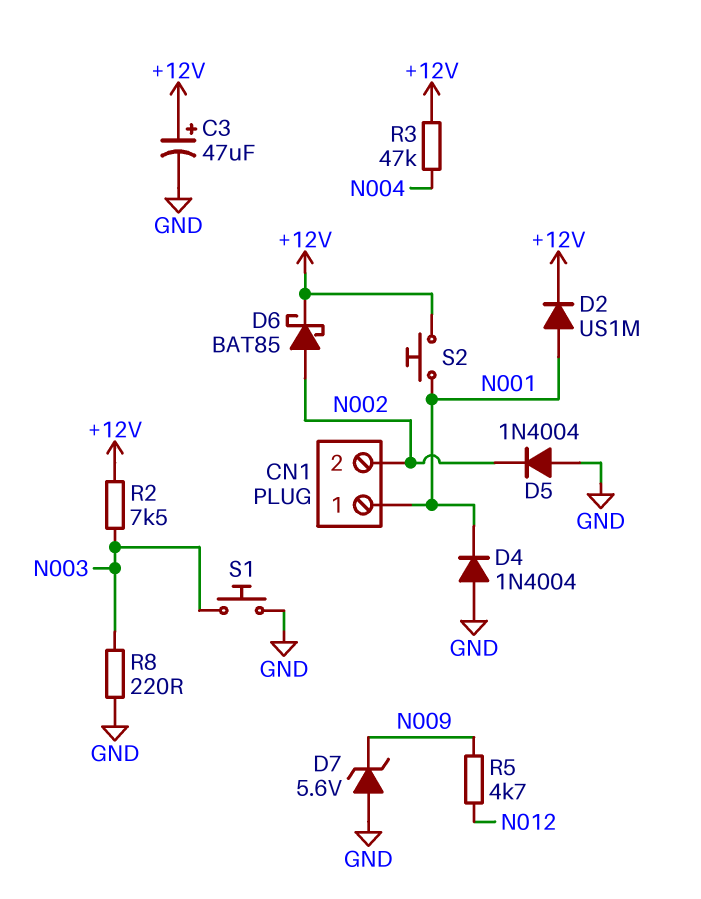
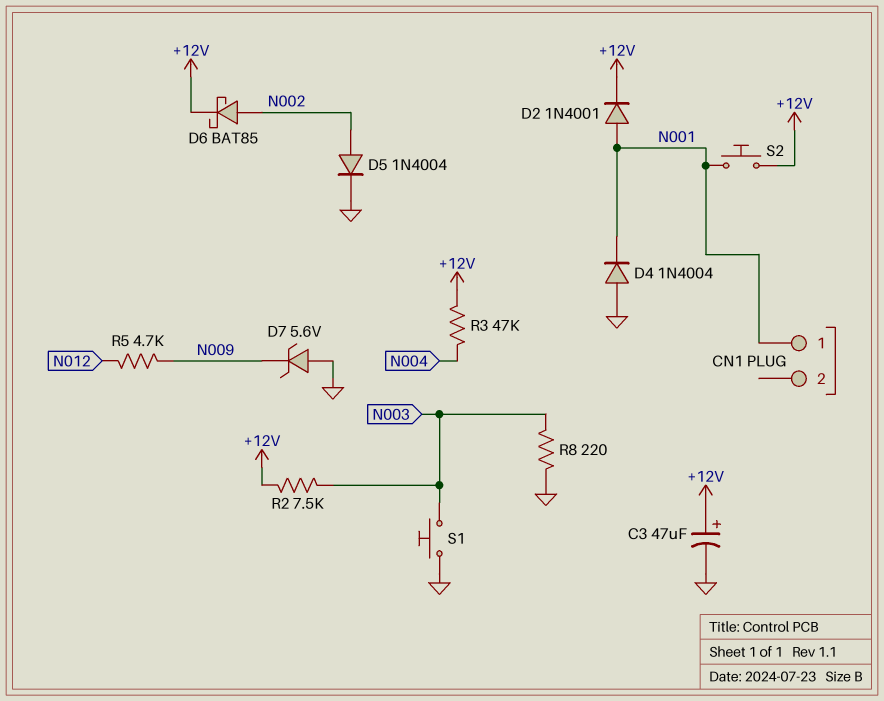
CN1 pin 2: N002 -> none
D2: diode US1M (A N001, K +12V) -> diode 1N4001 (A N001, K +12V)
D5: diode 1N4004 (A GND, K N002) -> diode 1N4004 (A N002, K GND)

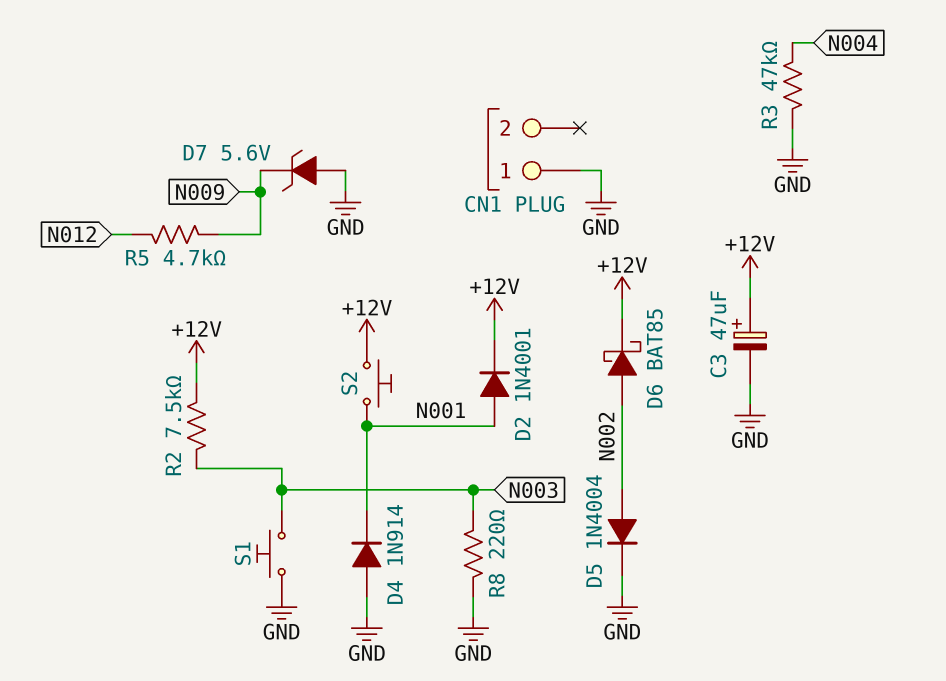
CN1 pin 1: N001 -> GND
D4: diode 1N4004 (A GND, K N001) -> diode 1N914 (A GND, K N001)
R3: 47k (+12V, N004) -> 47k (GND, N004)

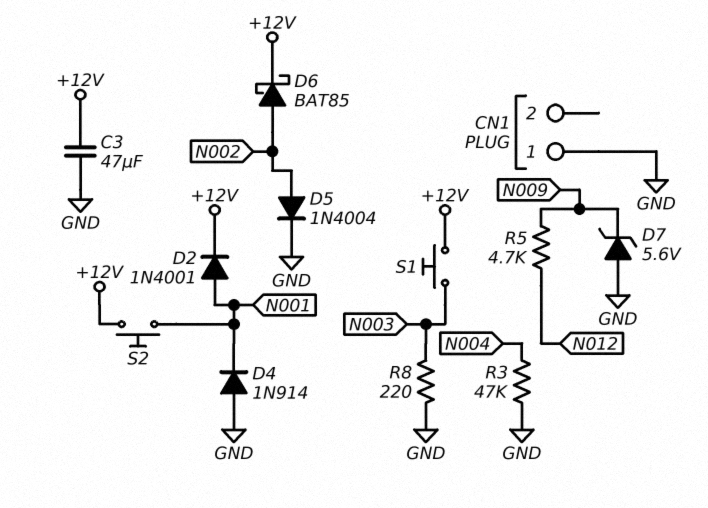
C3: 47uF (plus +12V, minus GND) -> 47uF (+12V, GND)
R2: 7.5k (+12V, N003) -> none
S1: button (GND, N003) -> button (+12V, N003)

